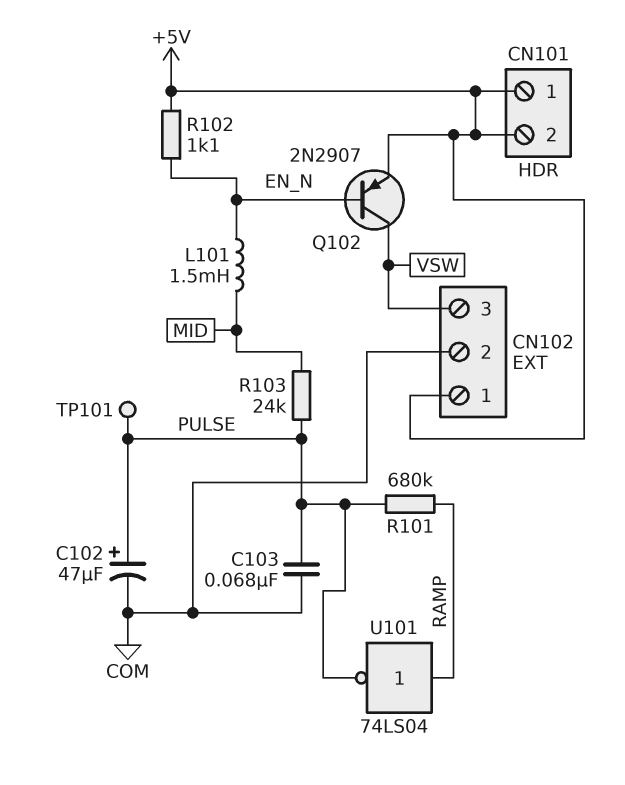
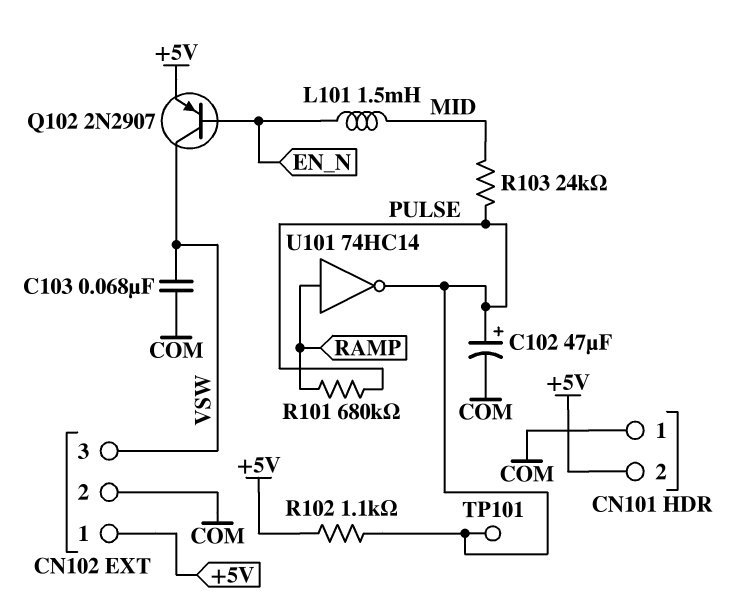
C103: 68nF (COM, PULSE) -> 68nF (COM, VSW)
CN101 pin 1: +5V -> COM
R102: 1.1k (+5V, EN_N) -> 1.1k (+5V, PULSE)
U101: NOT 74LS04 (in RAMP, out PULSE) -> NOT 74HC14 (in RAMP, out PULSE)

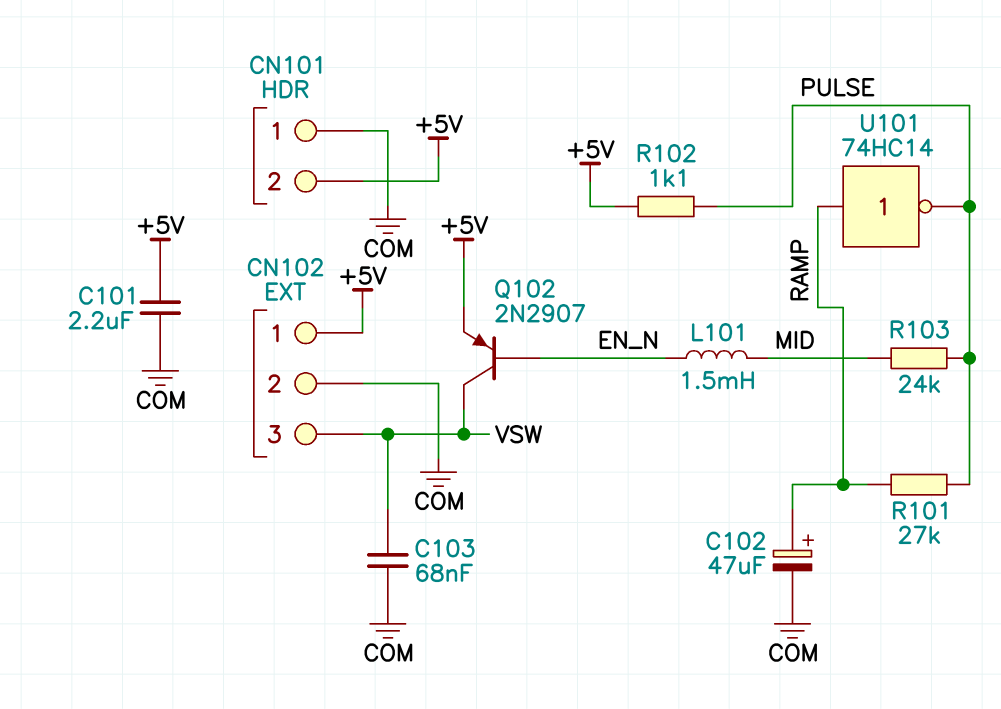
C101: none -> 2.2uF (+5V, COM)
C102: 47uF (plus PULSE, minus COM) -> 47uF (plus RAMP, minus COM)
R101: 680k (PULSE, RAMP) -> 27k (PULSE, RAMP)
TP101: test point (PULSE) -> none

